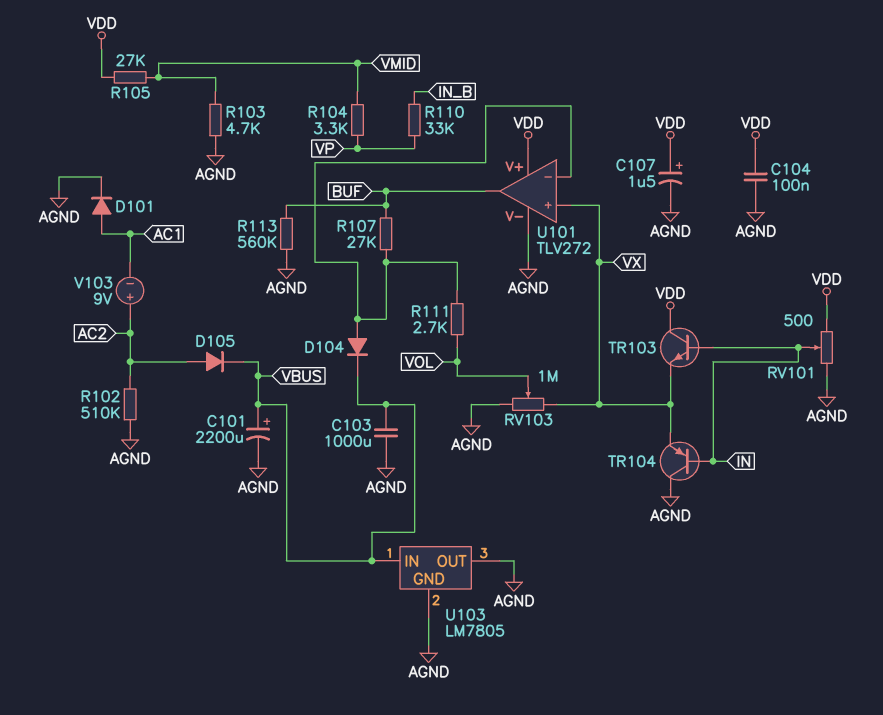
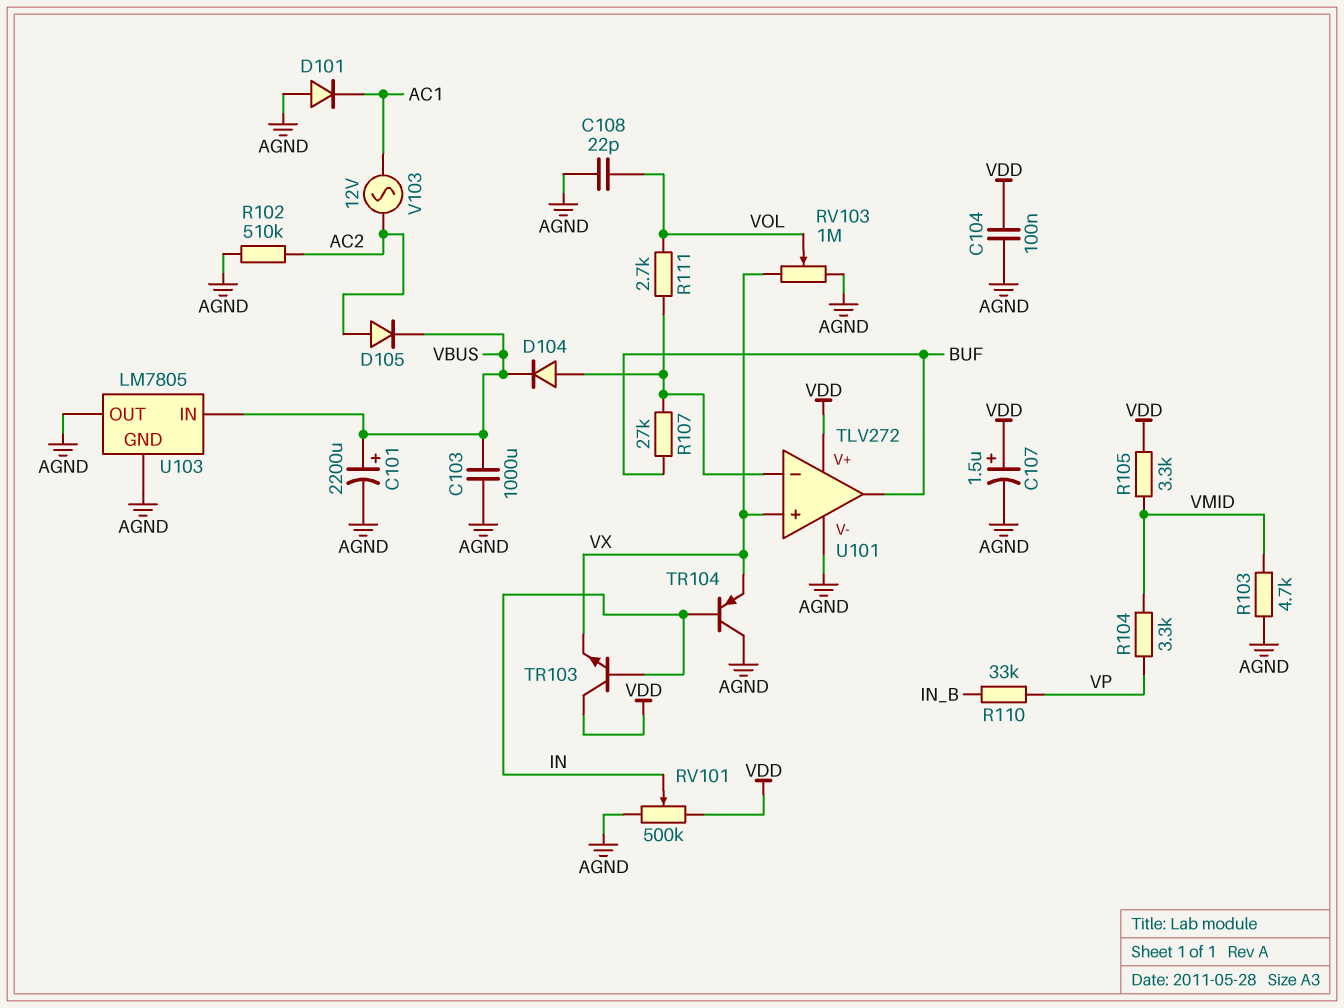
C108: none -> 22pF (AGND, VOL)
D101: diode (A AC1, K AGND) -> diode (A AGND, K AC1)
R105: 27k (VDD, VMID) -> 3.3k (VDD, VMID)
R113: 560k (AGND, BUF) -> none
RV101: 500 (AGND, VDD, wiper IN) -> 500k (AGND, VDD, wiper IN)
V103: 9V (plus AC2, minus AC1) -> AC 12V (AC1, AC2)

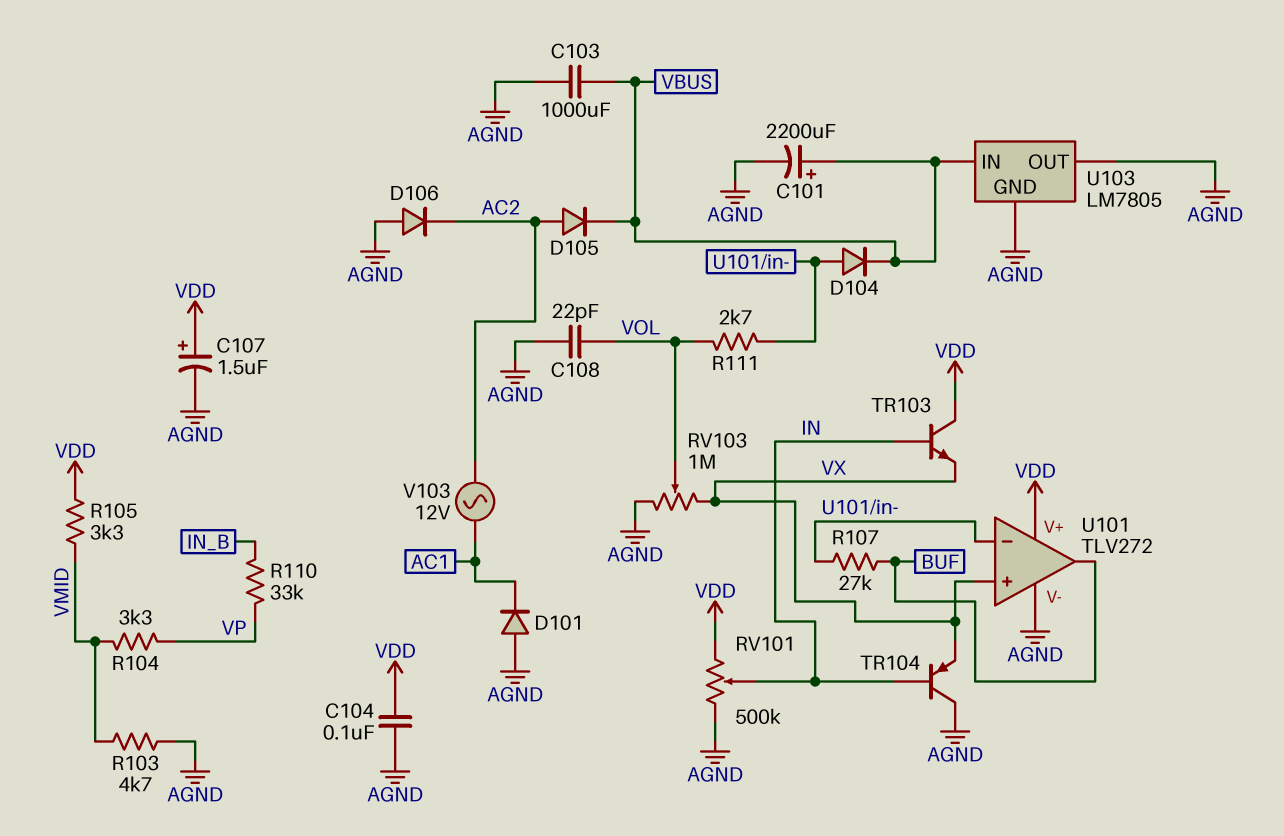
D106: none -> diode (A AGND, K AC2)
R102: 510k (AC2, AGND) -> none

